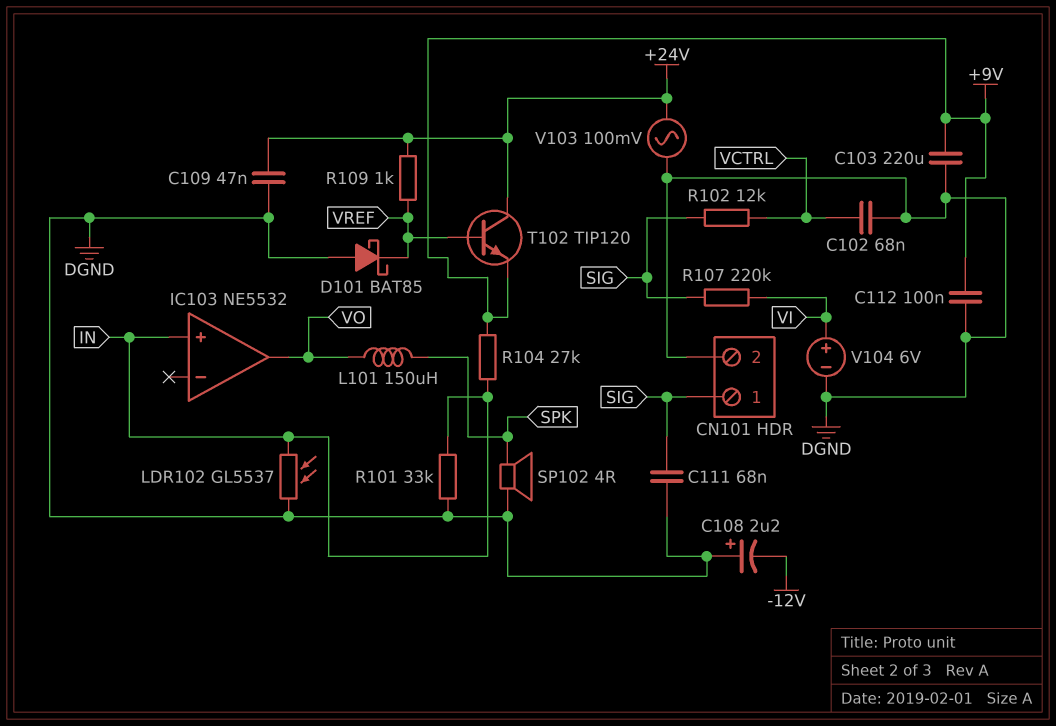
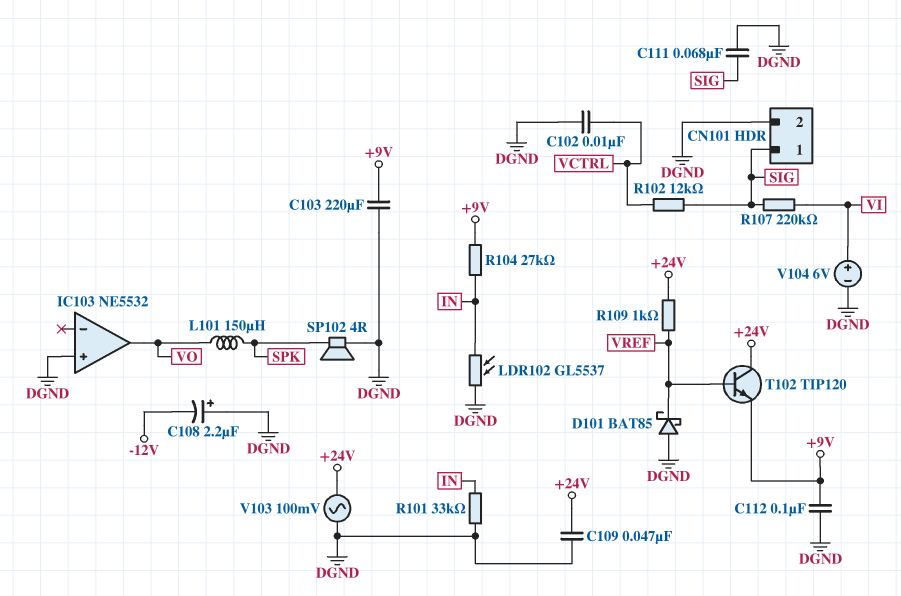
C102: 68nF (DGND, VCTRL) -> 10nF (DGND, VCTRL)
IC103 pin in+: IN -> DGND

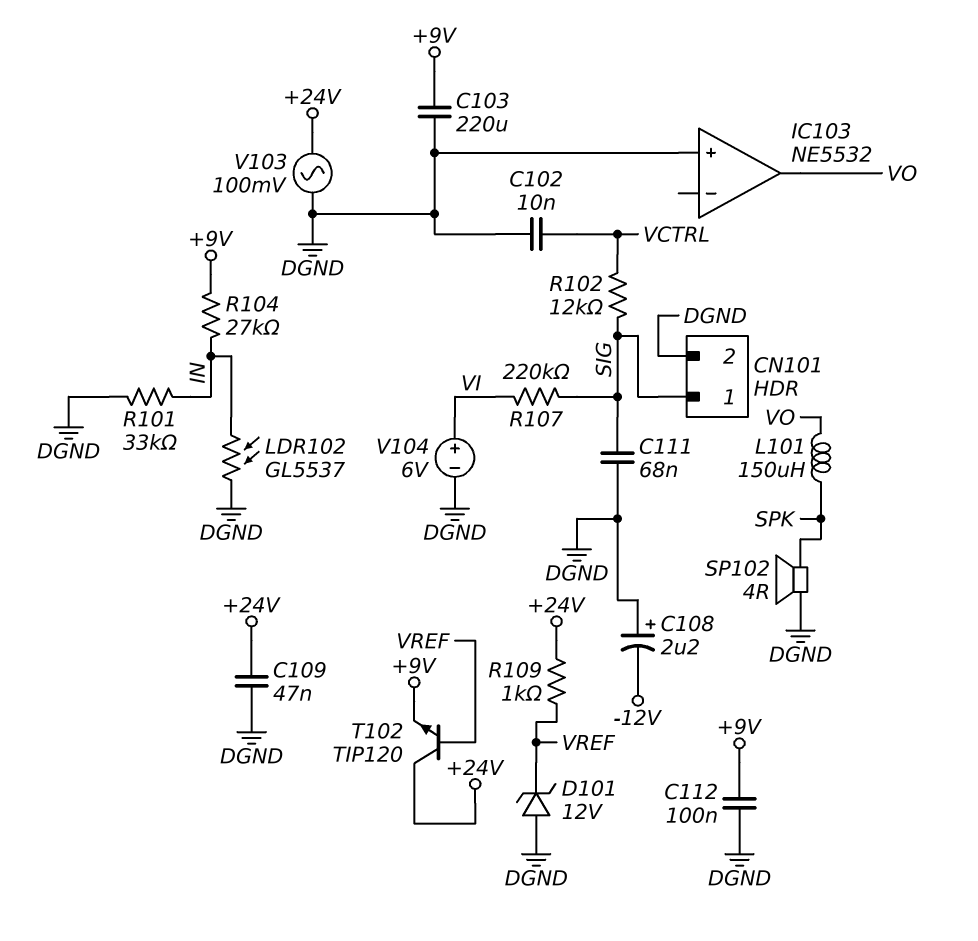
D101: schottky BAT85 (A DGND, K VREF) -> zener 12V (A DGND, K VREF)

